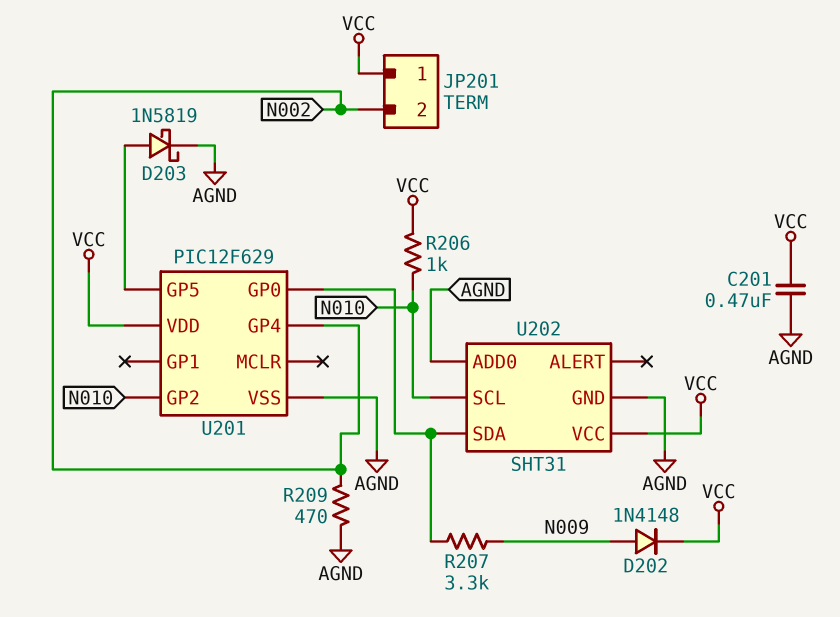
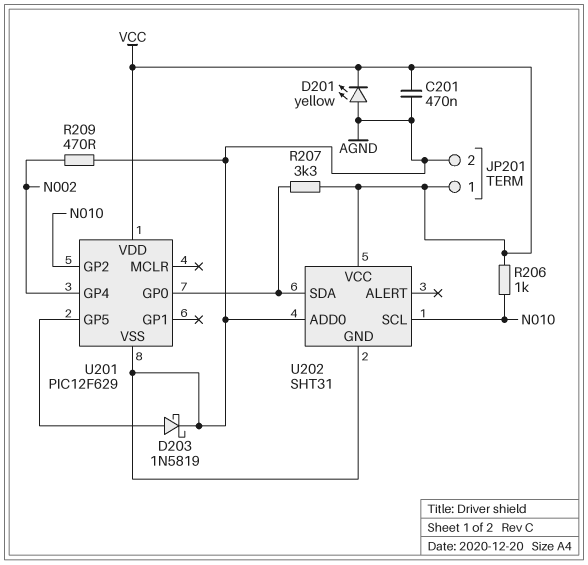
D201: none -> LED yellow (A AGND, K VCC)
D202: diode 1N4148 (A N009, K VCC) -> none
JP201 pin 2: N002 -> AGND
R207: 3.3k (N009, U201/GP0) -> 3.3k (U201/GP0, VCC)

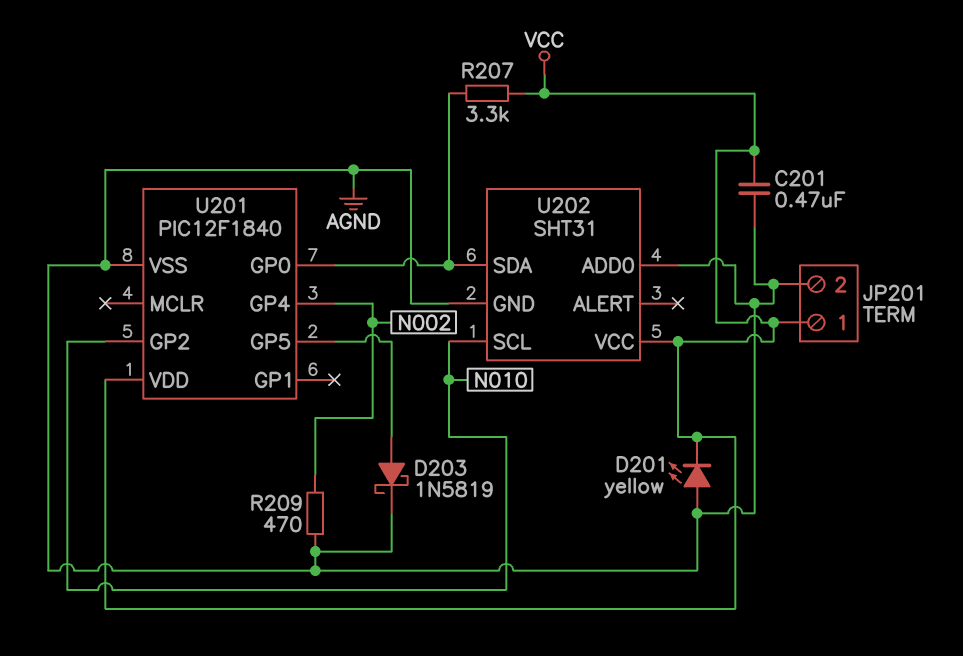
R206: 1k (N010, VCC) -> none
U201: PIC12F629 -> PIC12F1840

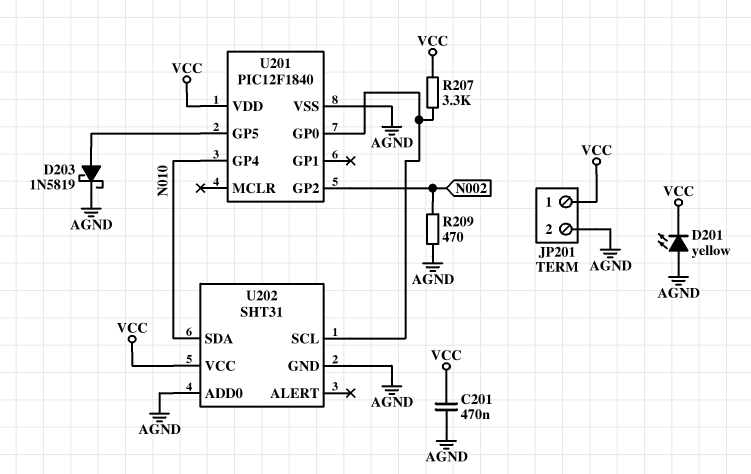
U201 pin GP2: N010 -> N002
U201 pin GP4: N002 -> N010
U202 pin SCL: N010 -> U201/GP0
U202 pin SDA: U201/GP0 -> N010

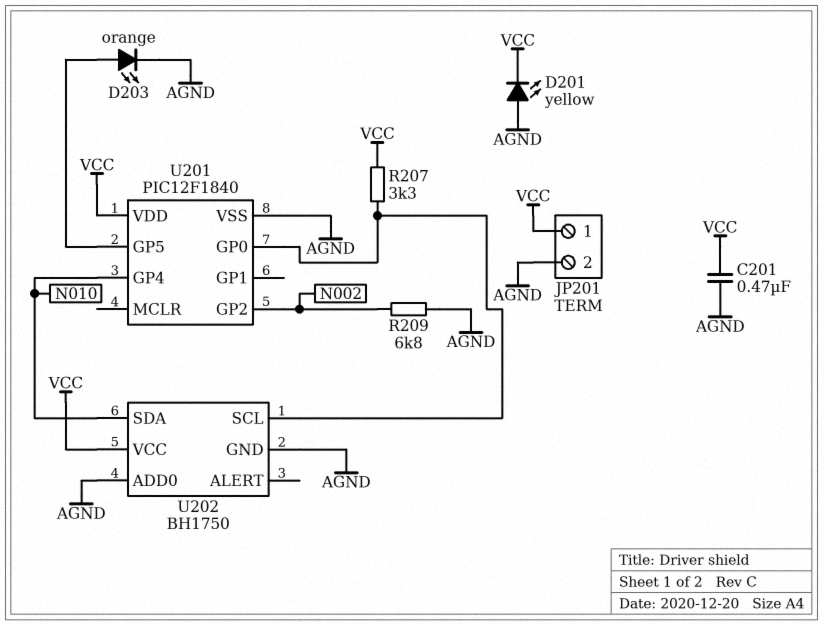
D203: schottky 1N5819 (A U201/GP5, K AGND) -> LED orange (A U201/GP5, K AGND)
R209: 470 (AGND, N002) -> 6.8k (AGND, N002)
U202: SHT31 -> BH1750

